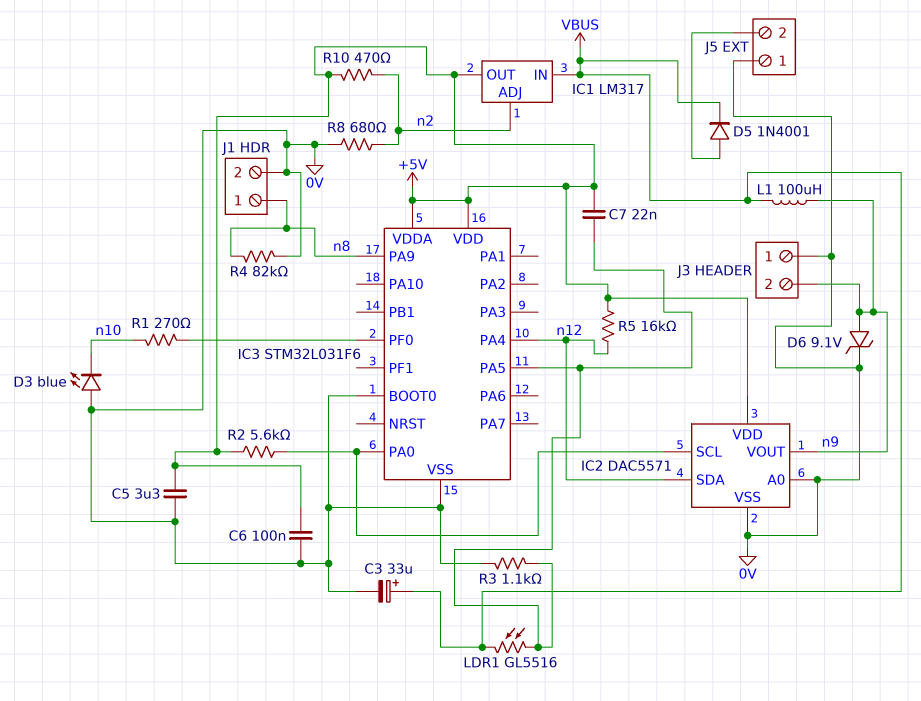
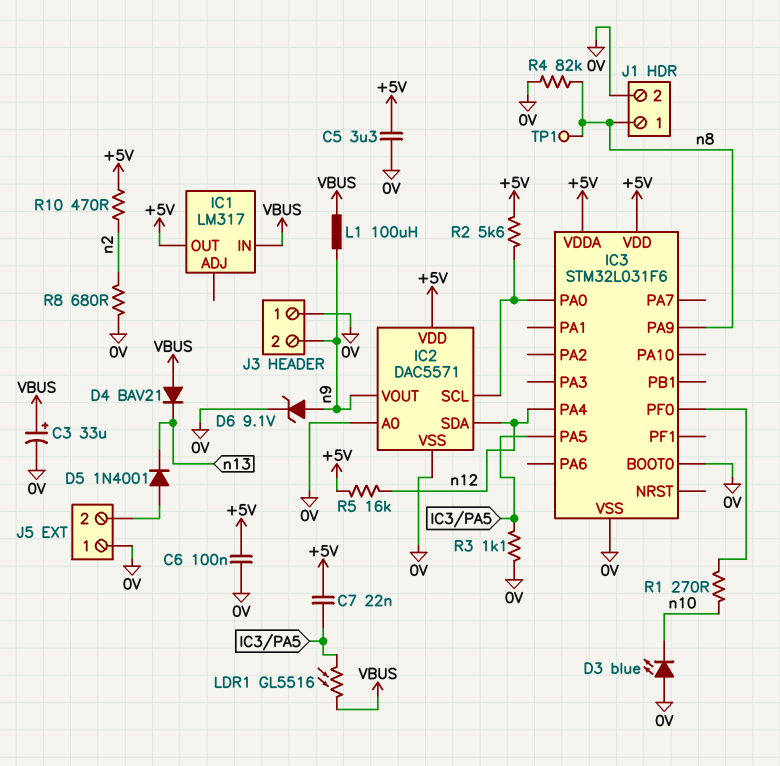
D4: none -> diode BAV21 (A VBUS, K n13)
D5: diode 1N4001 (A J5/2, K VBUS) -> diode 1N4001 (A J5/2, K n13)
IC1 pin ADJ: n2 -> none
TP1: none -> test point (n8)

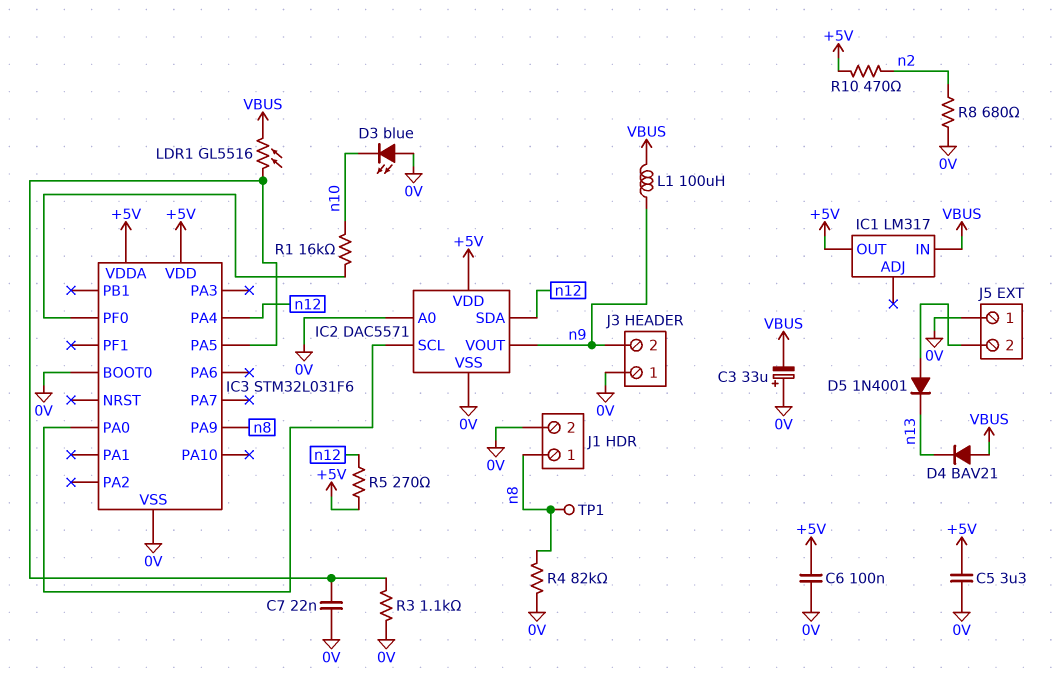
C3: 33uF (plus VBUS, minus 0V) -> 33uF (plus 0V, minus VBUS)
C7: 22nF (+5V, IC3/PA5) -> 22nF (0V, IC3/PA5)
D6: zener 9.1V (A n9, K 0V) -> none
R1: 270 (IC3/PF0, n10) -> 16k (IC3/PF0, n10)
R2: 5.6k (+5V, IC2/SCL) -> none
R5: 16k (+5V, n12) -> 270 (+5V, n12)

